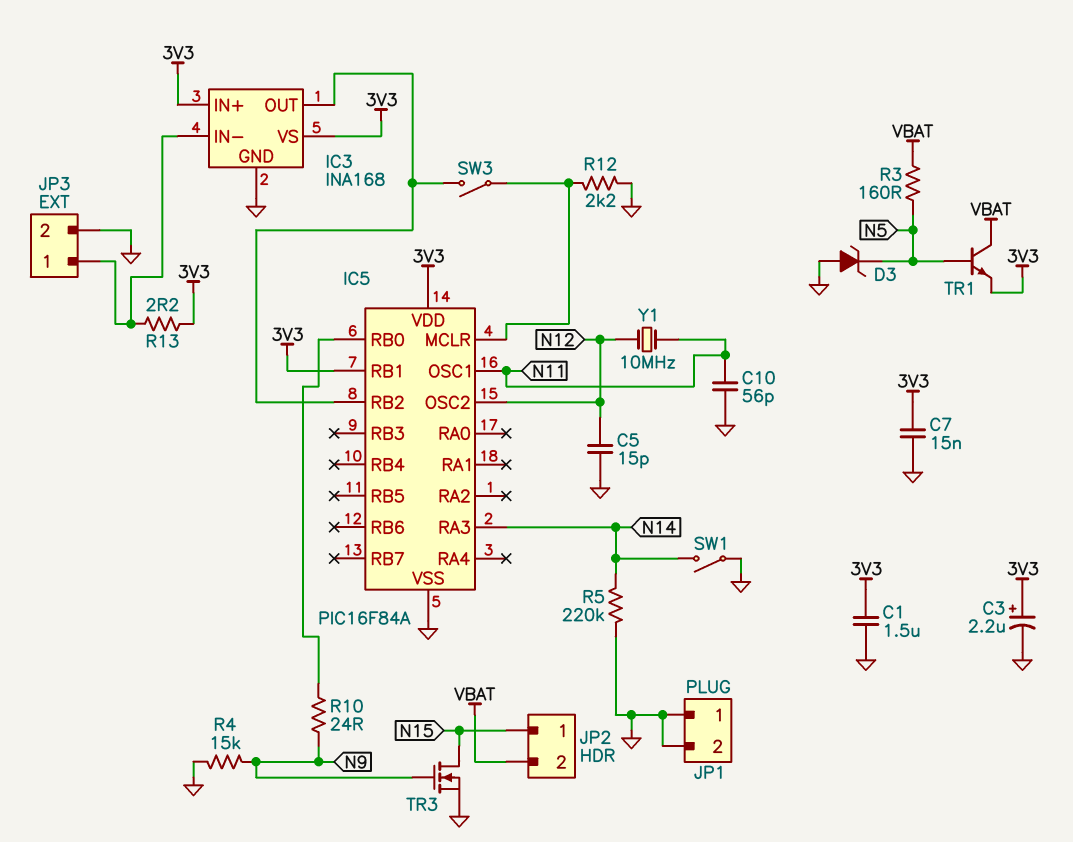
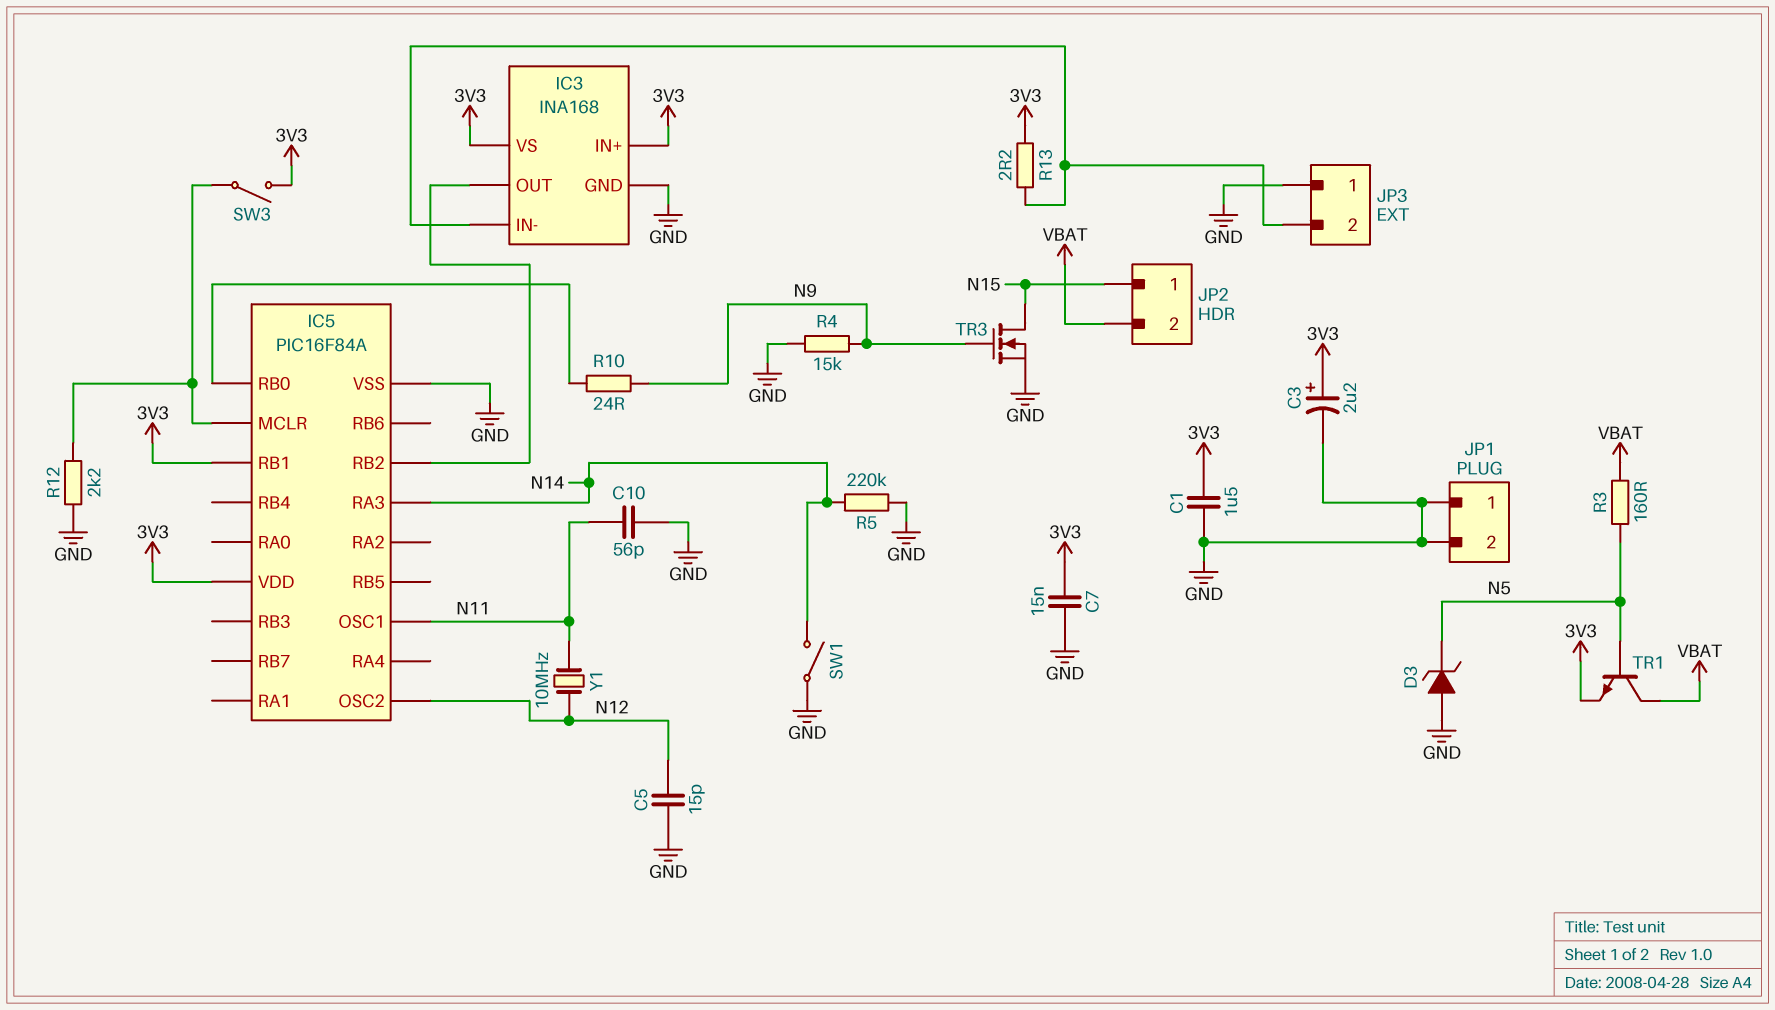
JP3 pin 1: IC3/IN- -> GND
JP3 pin 2: GND -> IC3/IN-
SW3: switch (IC3/OUT, IC5/MCLR) -> switch (3V3, IC5/MCLR)

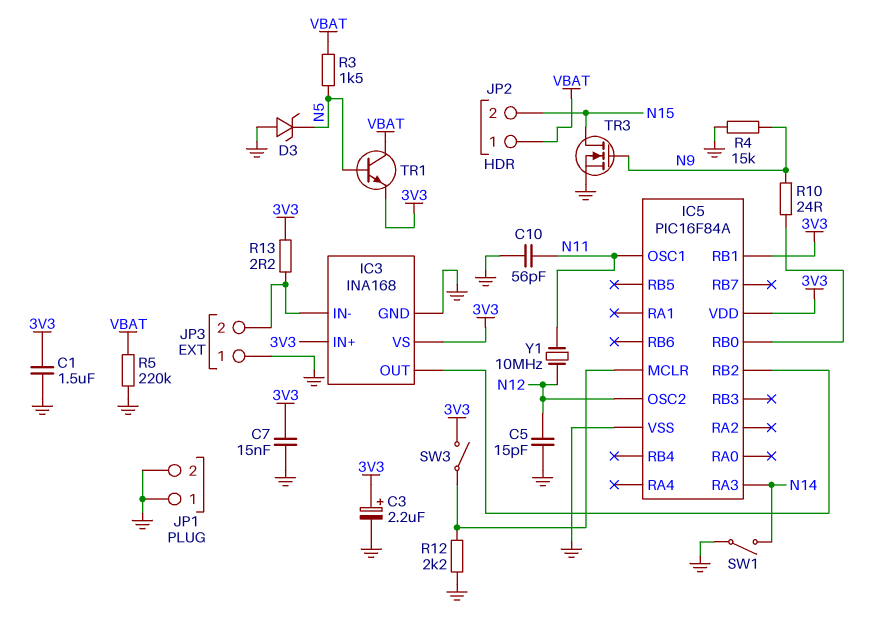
JP2 pin 1: N15 -> VBAT
JP2 pin 2: VBAT -> N15
R3: 160 (N5, VBAT) -> 1.5k (N5, VBAT)
R5: 220k (GND, N14) -> 220k (GND, VBAT)

